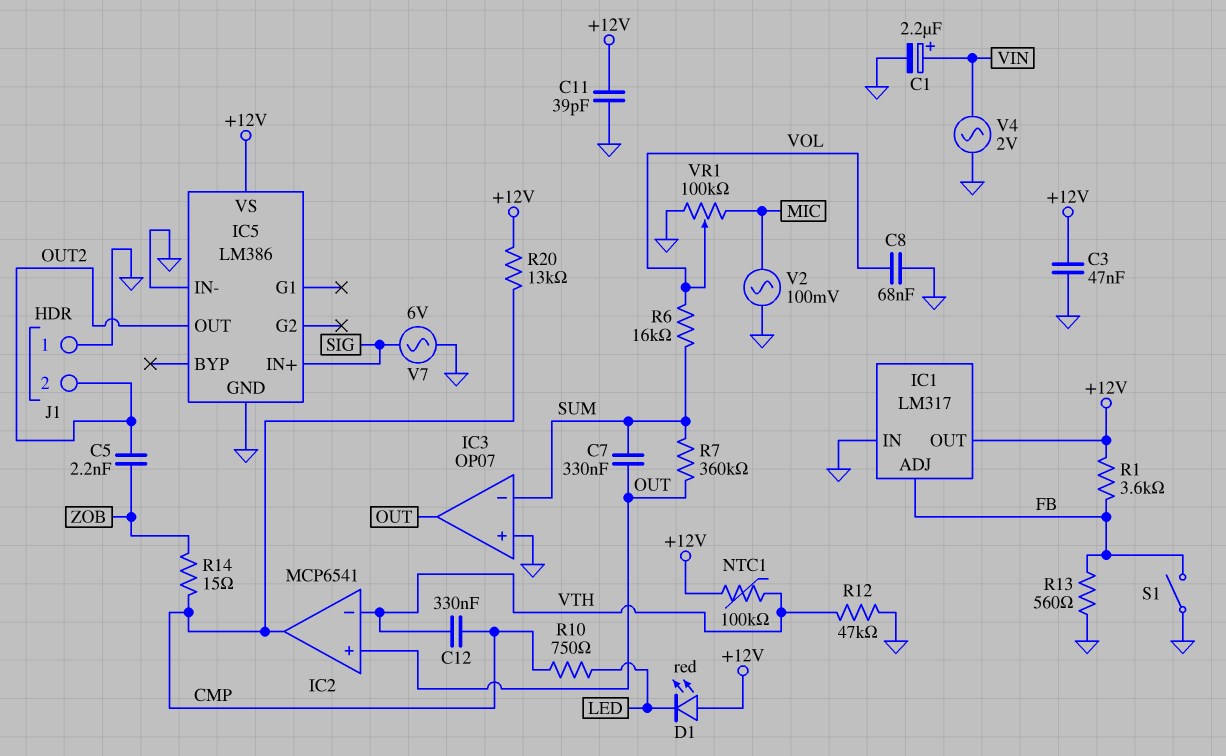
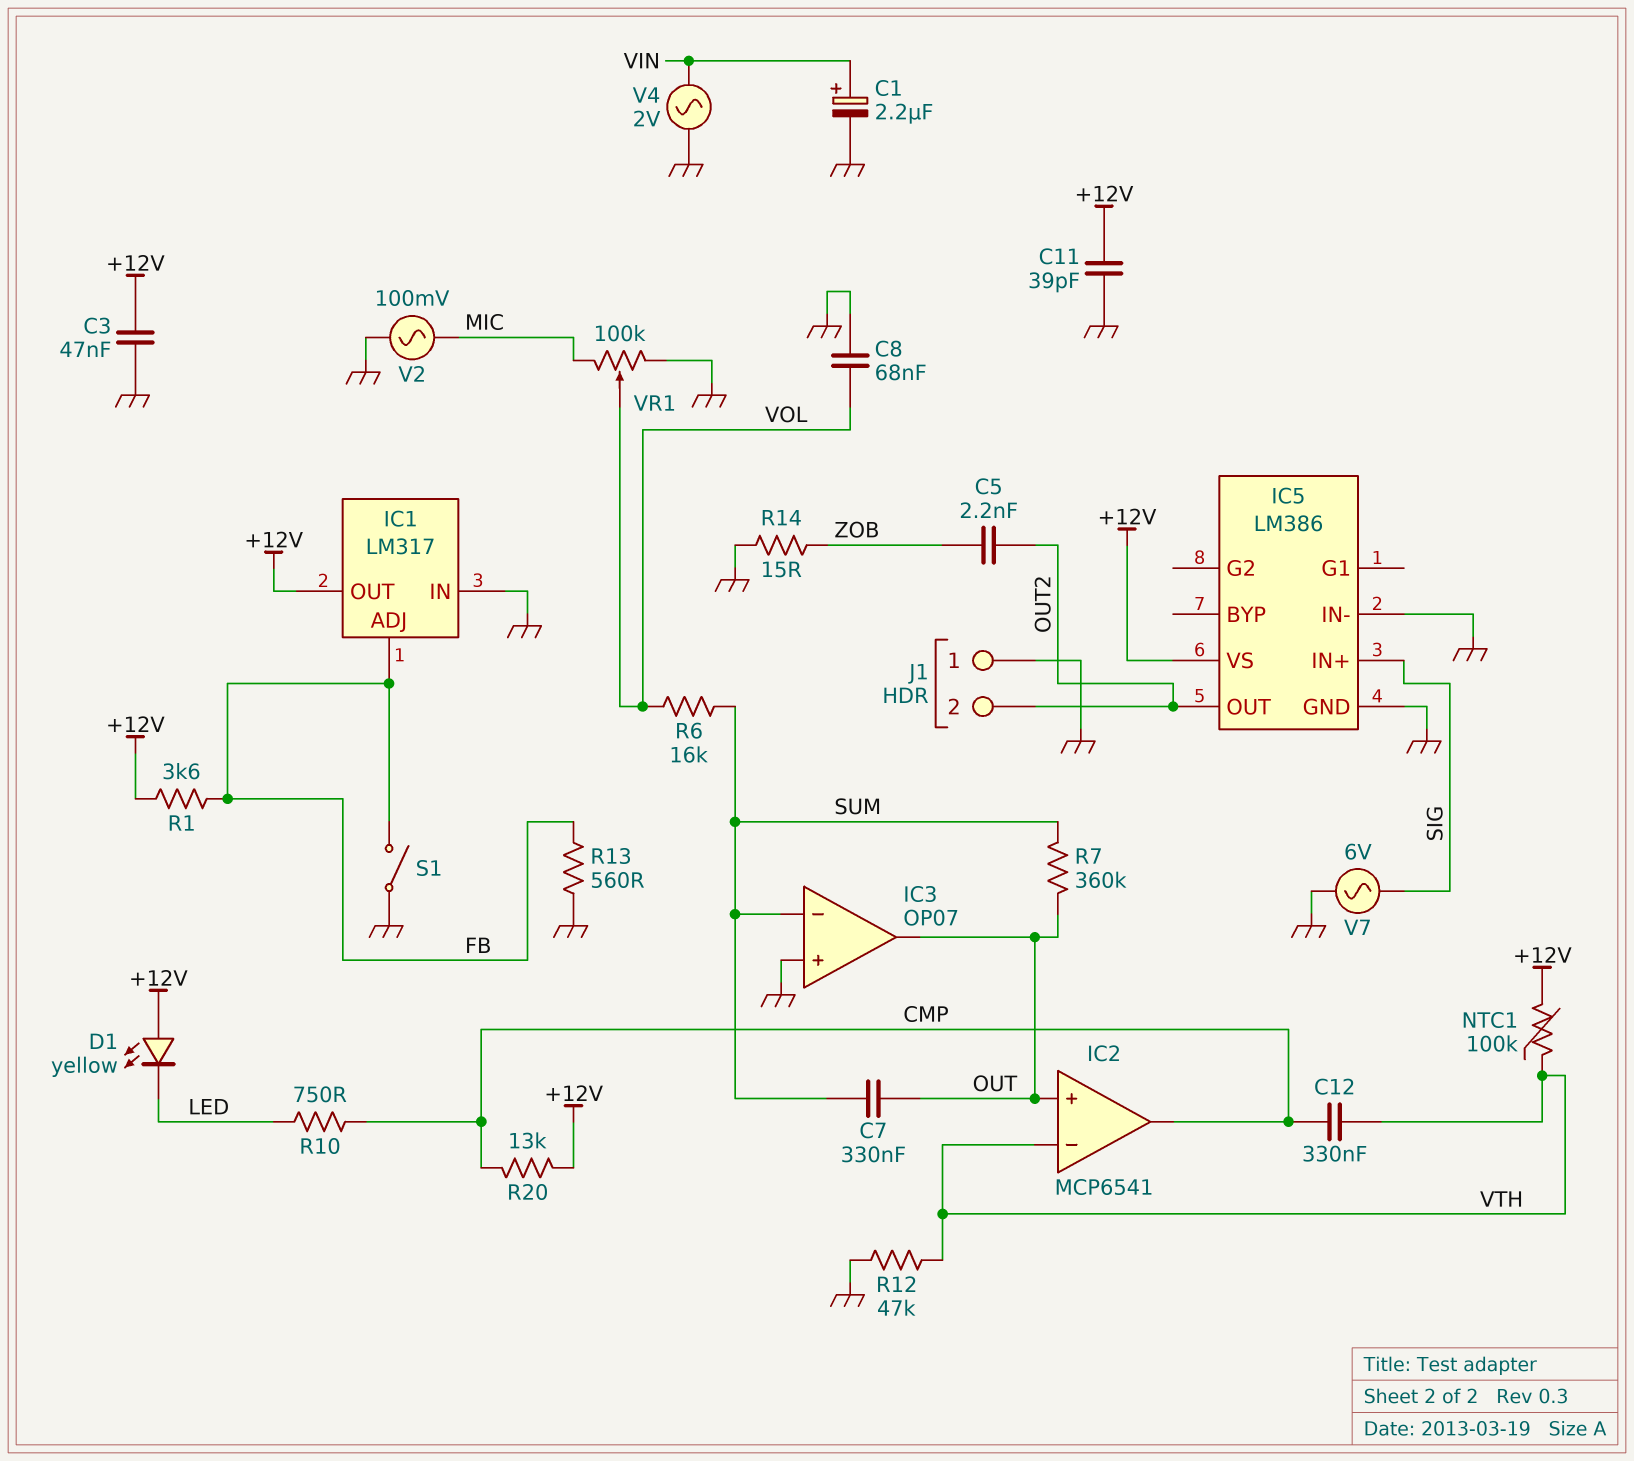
D1: LED red (A +12V, K LED) -> LED yellow (A +12V, K LED)
R14: 15 (CMP, ZOB) -> 15 (GND, ZOB)

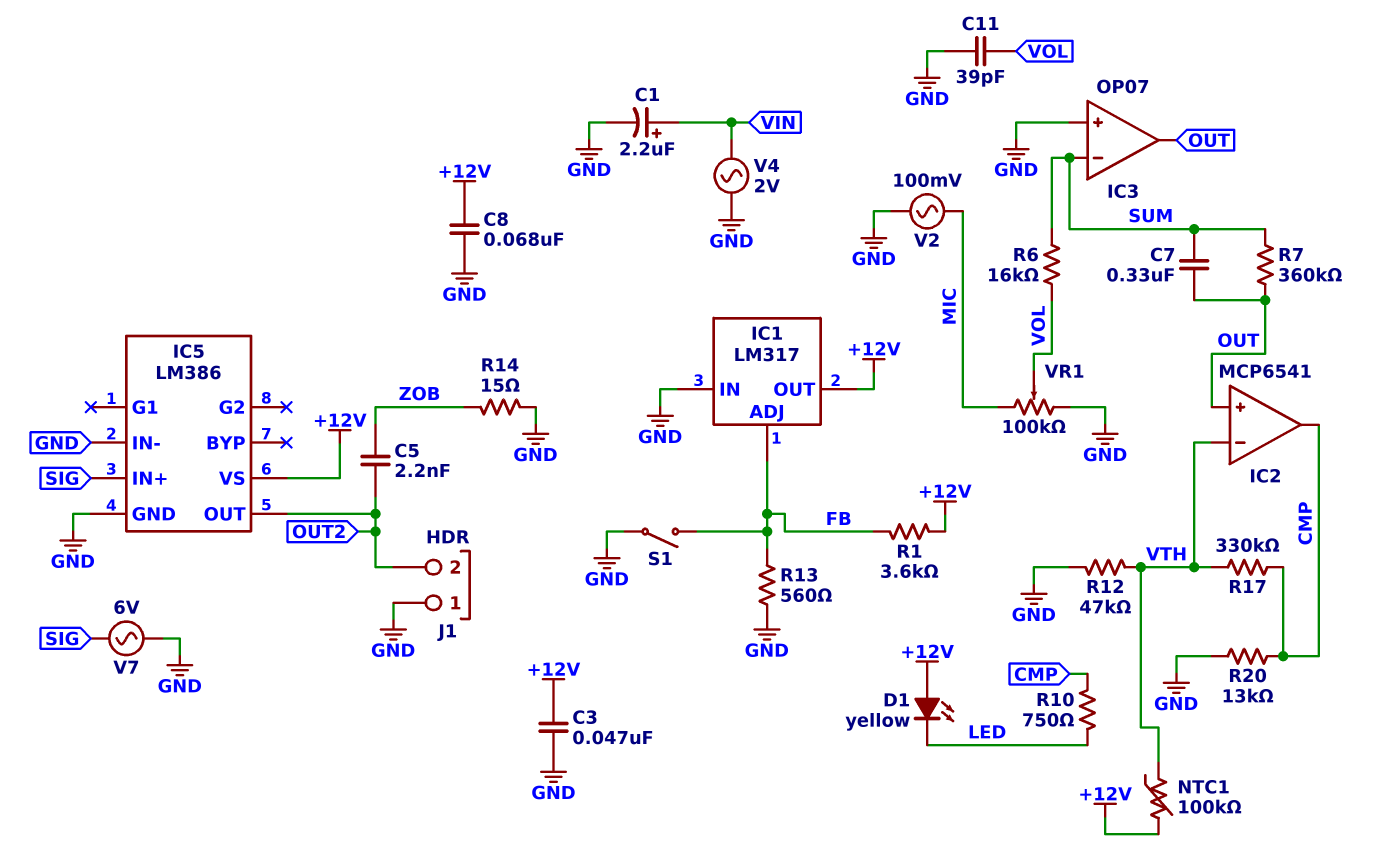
C8: 68nF (GND, VOL) -> 68nF (+12V, GND)
C11: 39pF (+12V, GND) -> 39pF (GND, VOL)
C12: 330nF (CMP, VTH) -> none
R17: none -> 330k (CMP, VTH)
R20: 13k (+12V, CMP) -> 13k (CMP, GND)

